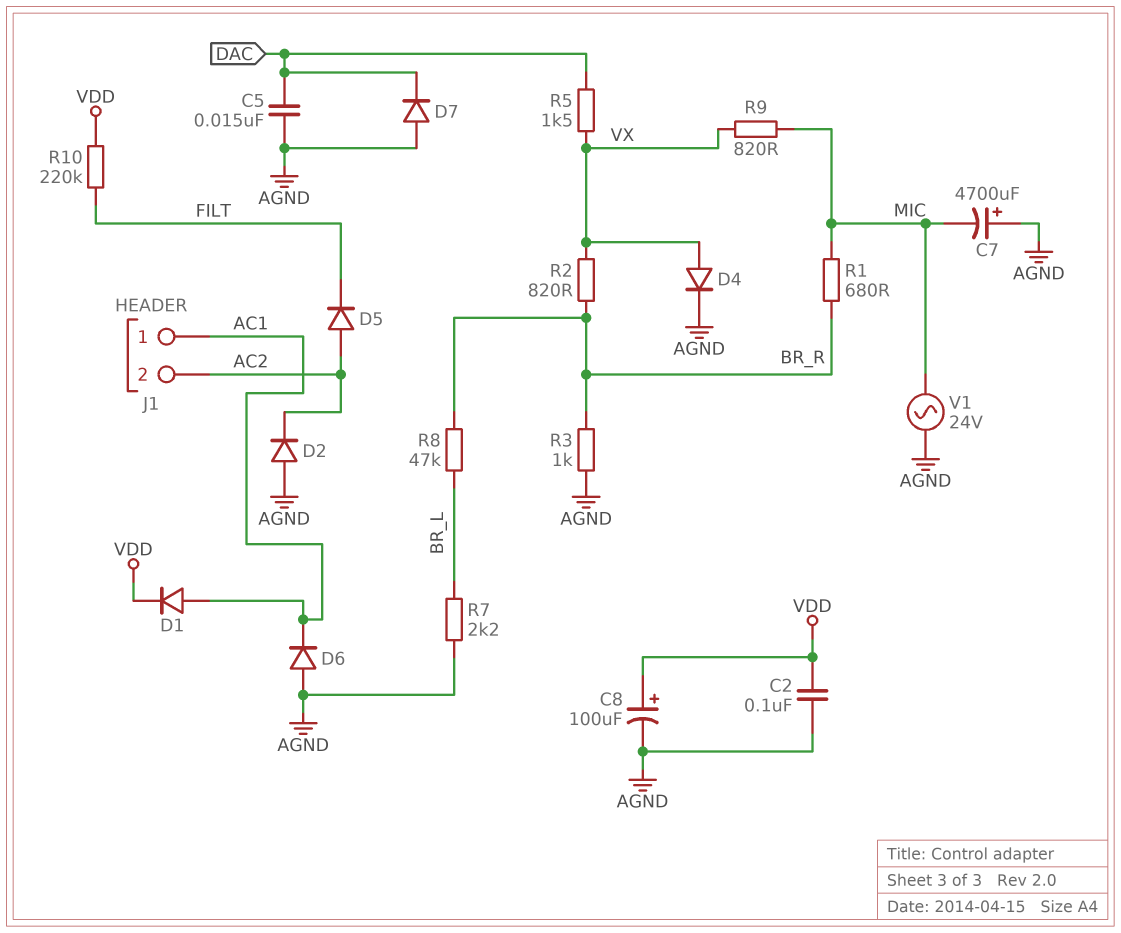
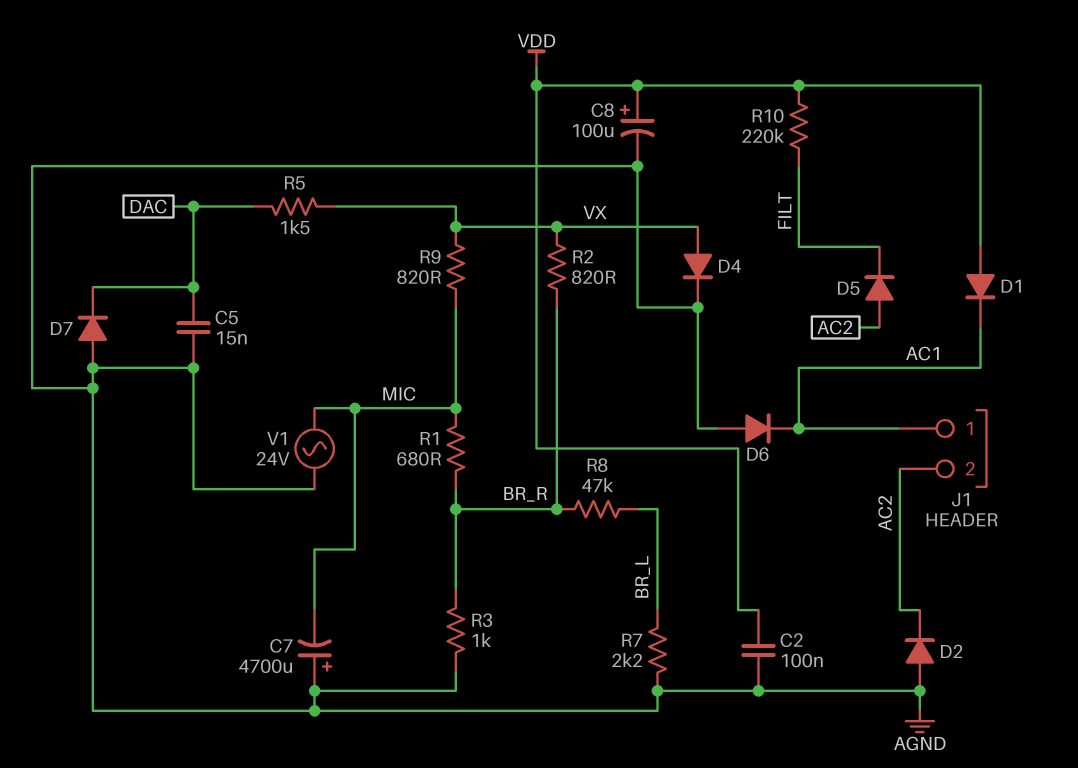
D1: diode (A AC1, K VDD) -> diode (A VDD, K AC1)

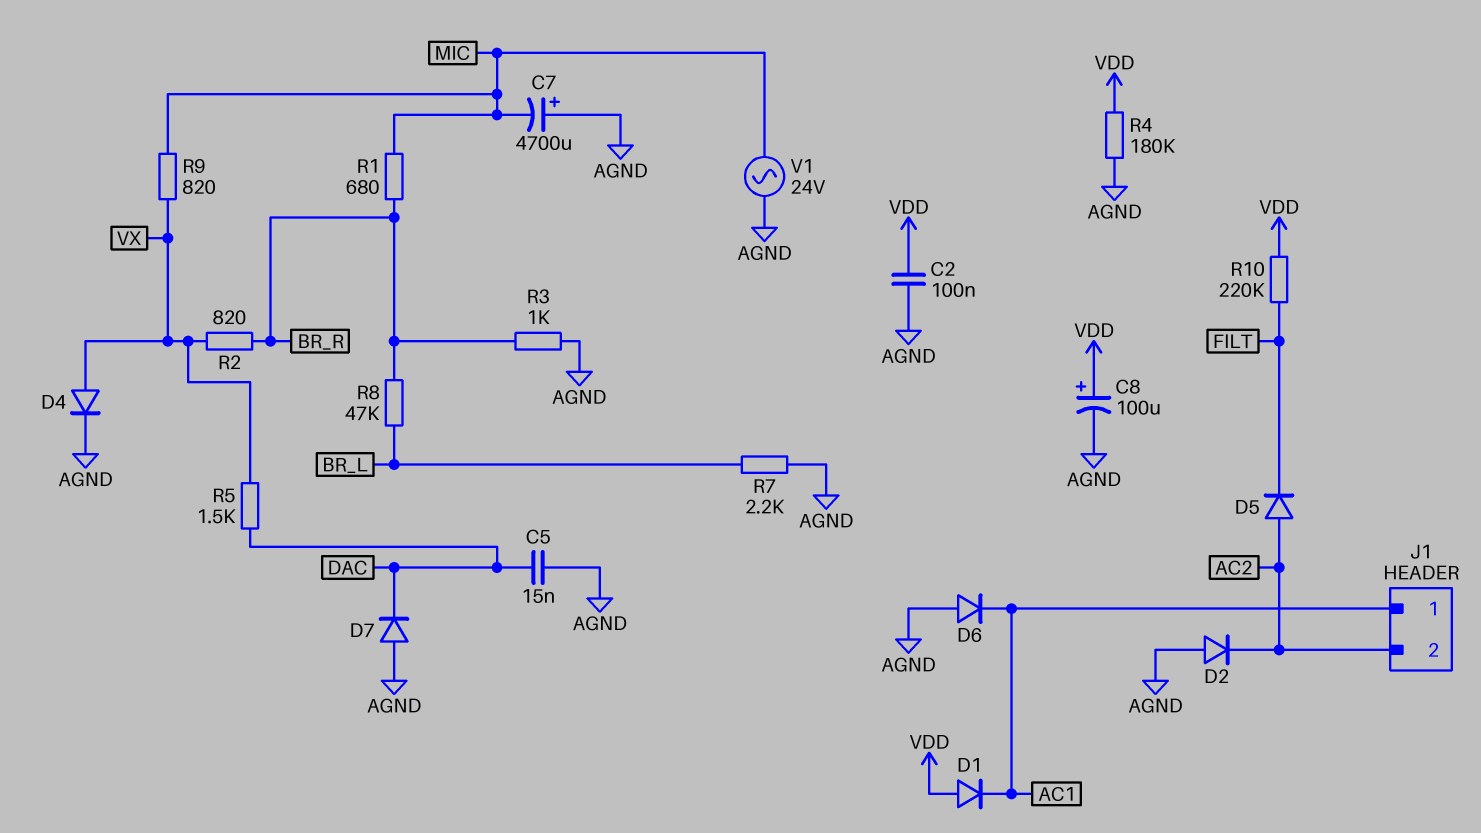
R4: none -> 180k (AGND, VDD)

